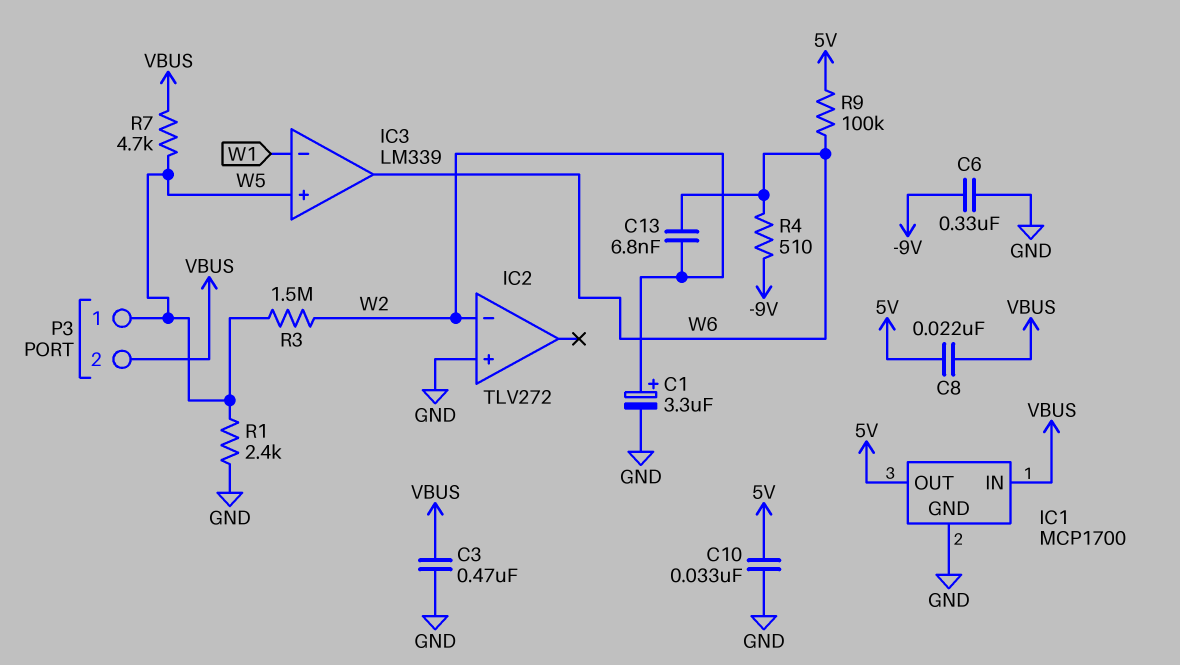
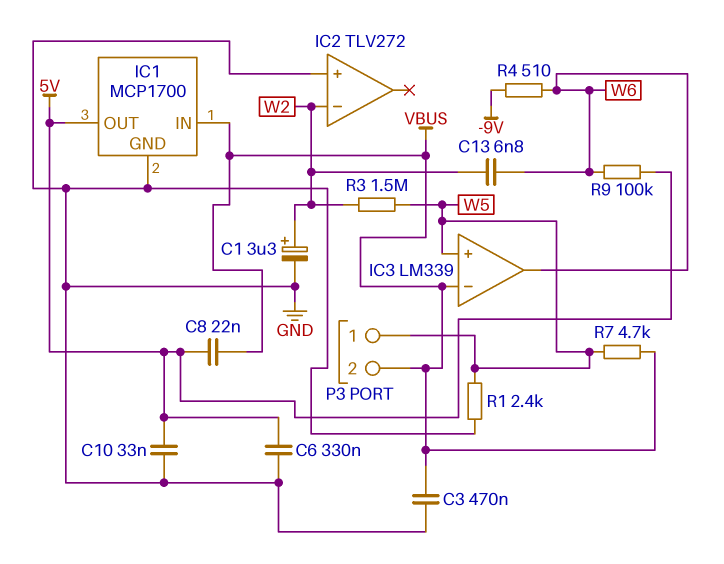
C6: 330nF (-9V, GND) -> 330nF (5V, GND)
IC3 pin in-: W1 -> VBUS

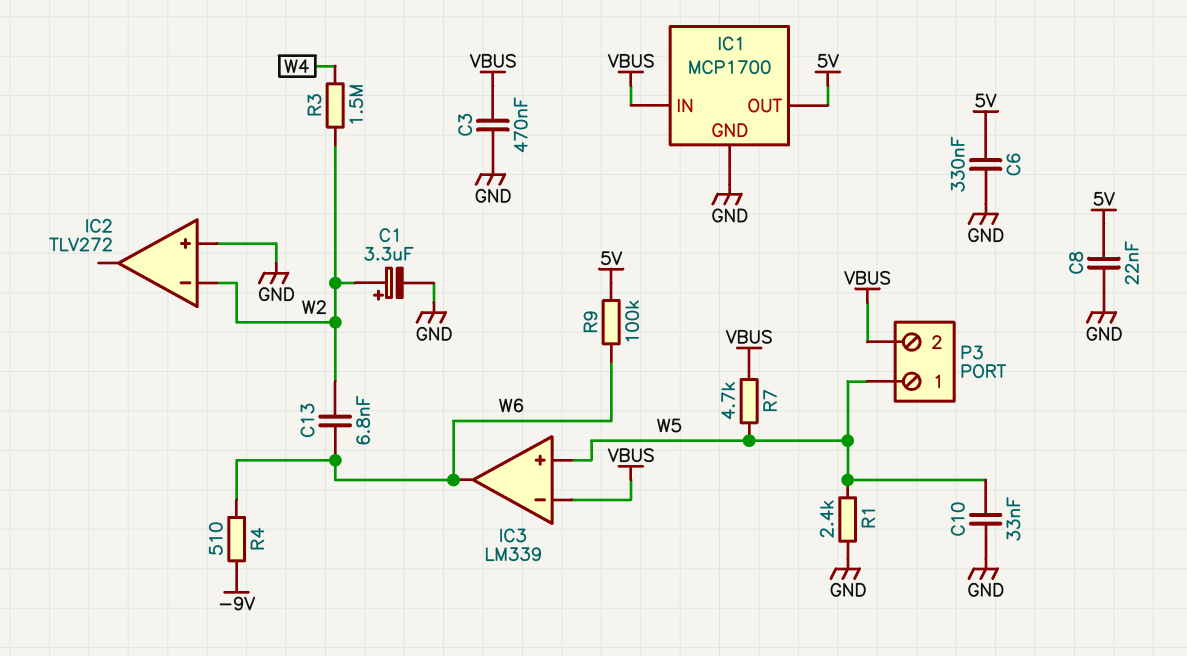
C8: 22nF (5V, VBUS) -> 22nF (5V, GND)
C10: 33nF (5V, GND) -> 33nF (GND, W5)
R3: 1.5M (W2, W5) -> 1.5M (W2, W4)

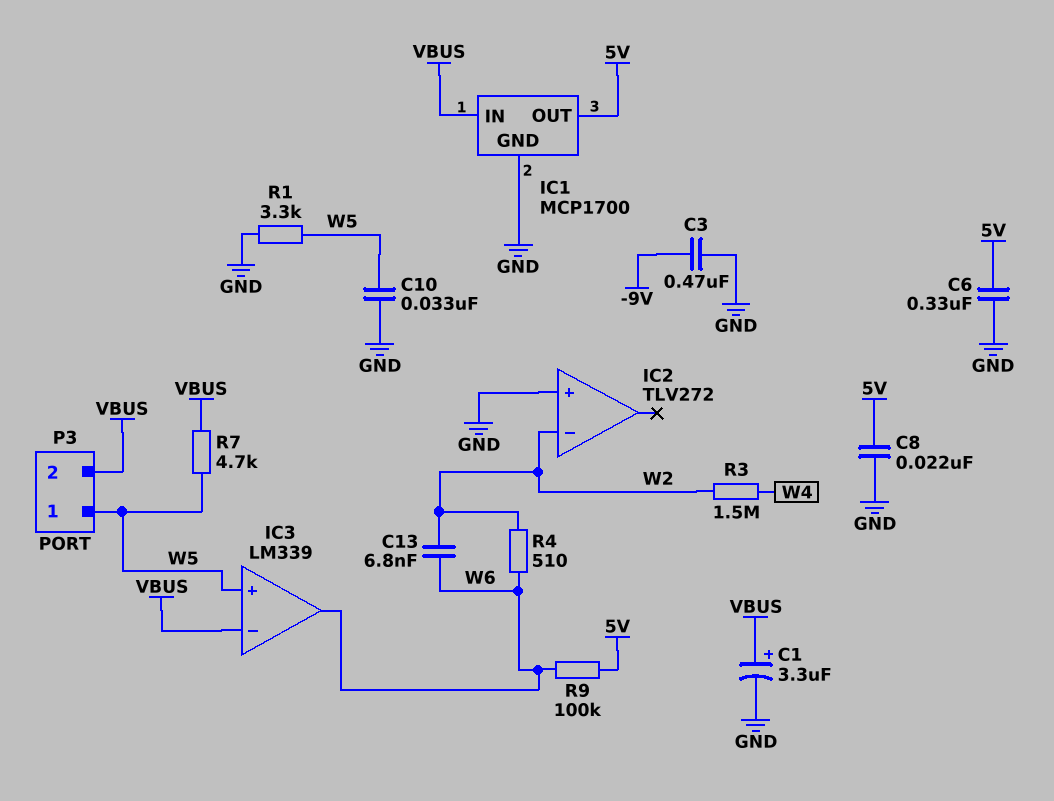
C1: 3.3uF (plus W2, minus GND) -> 3.3uF (plus VBUS, minus GND)
C3: 470nF (GND, VBUS) -> 470nF (-9V, GND)
R1: 2.4k (GND, W5) -> 3.3k (GND, W5)
R4: 510 (-9V, W6) -> 510 (W2, W6)

